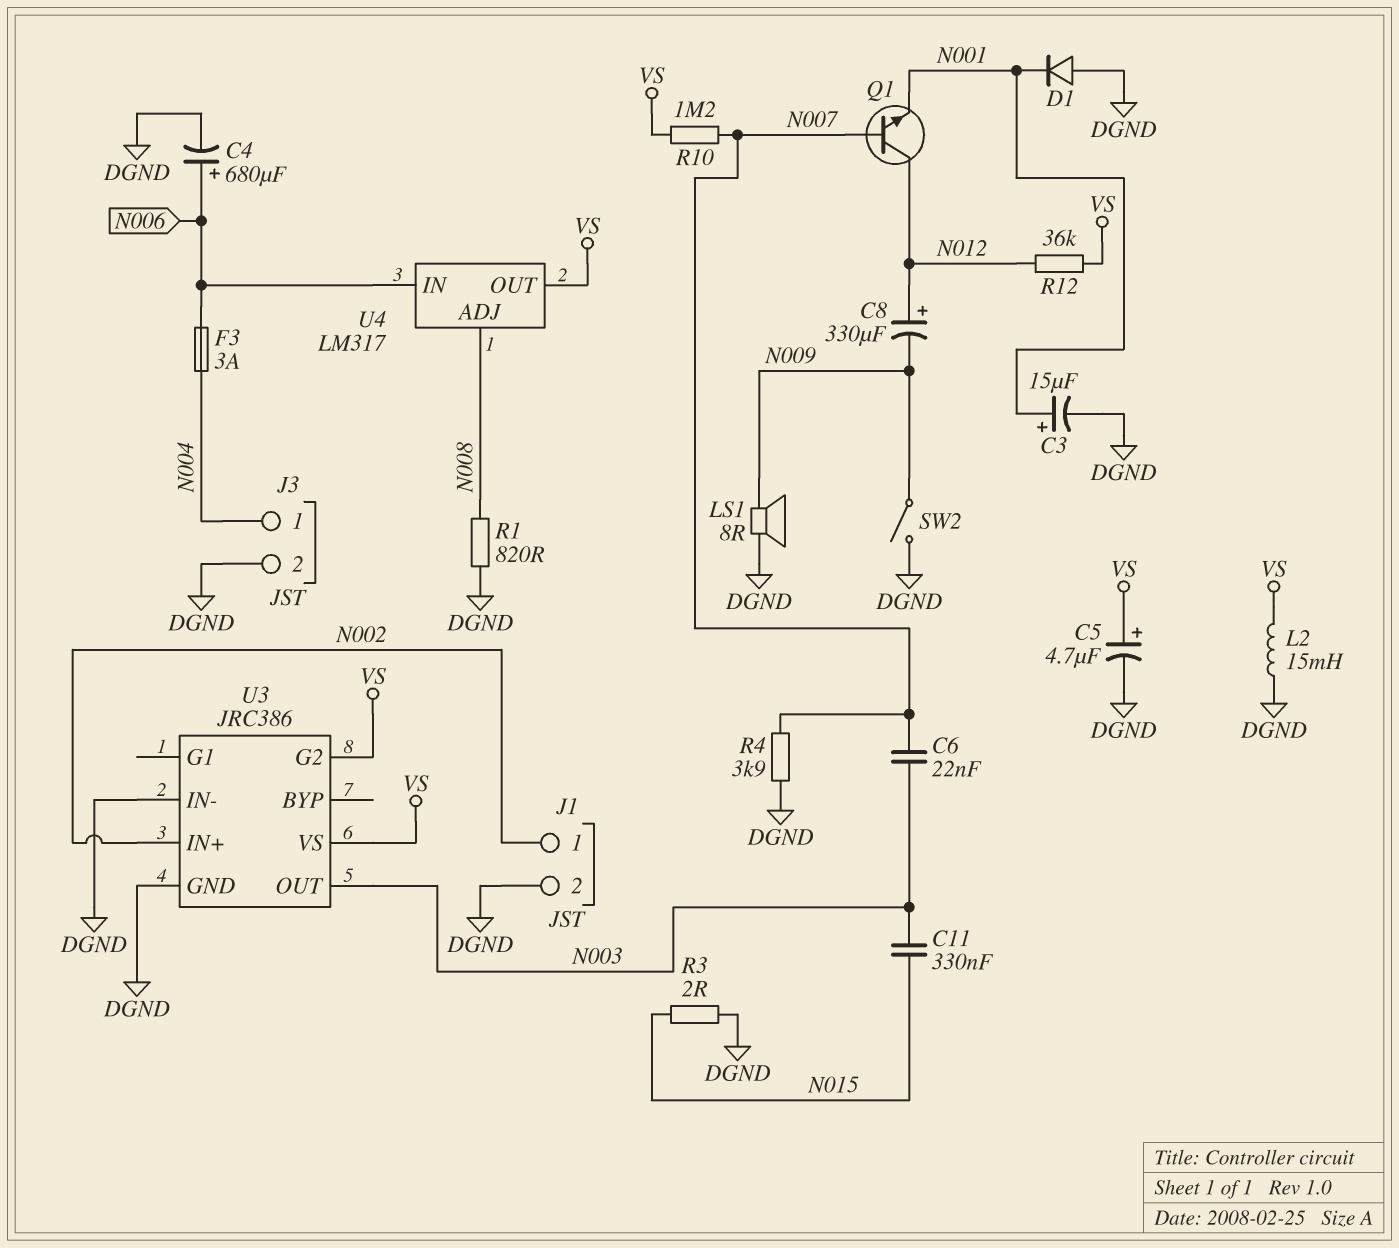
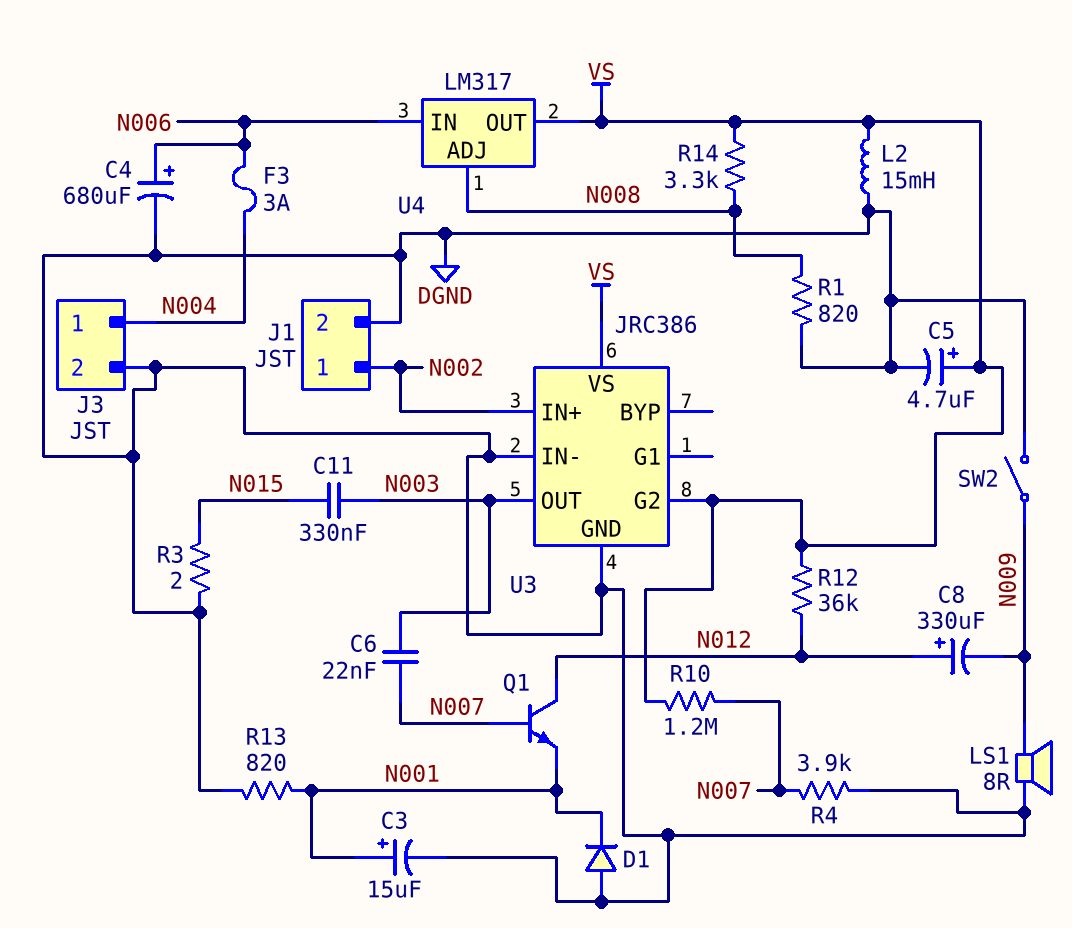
R13: none -> 820 (DGND, N001)
R14: none -> 3.3k (N008, VS)

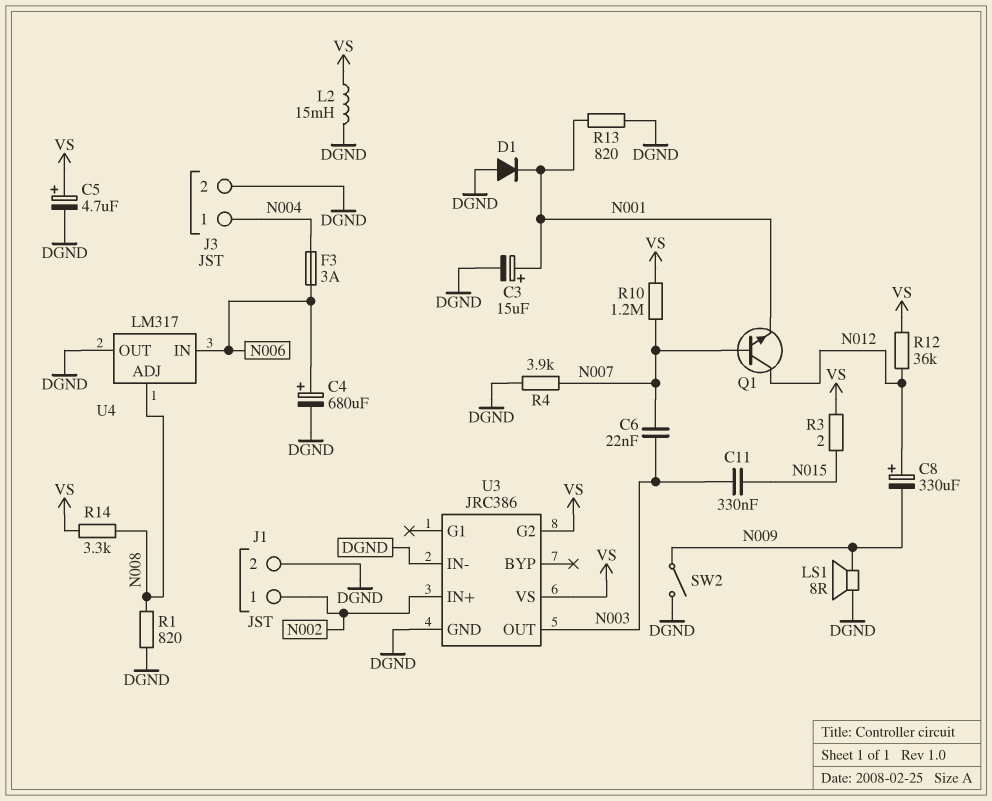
R3: 2 (DGND, N015) -> 2 (N015, VS)
U4 pin OUT: VS -> DGND

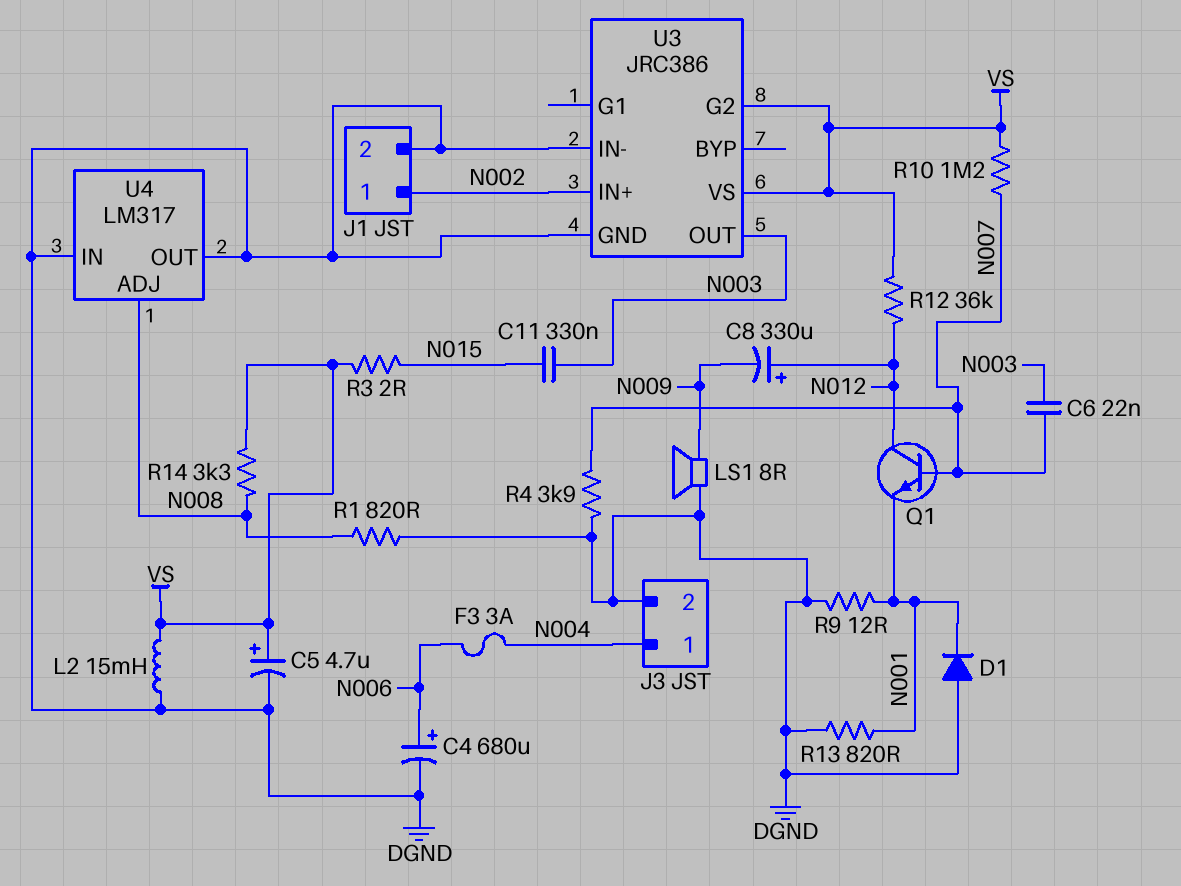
C3: 15uF (plus N001, minus DGND) -> none
R9: none -> 12 (DGND, N001)
SW2: switch (DGND, N009) -> none
U4 pin IN: N006 -> DGND

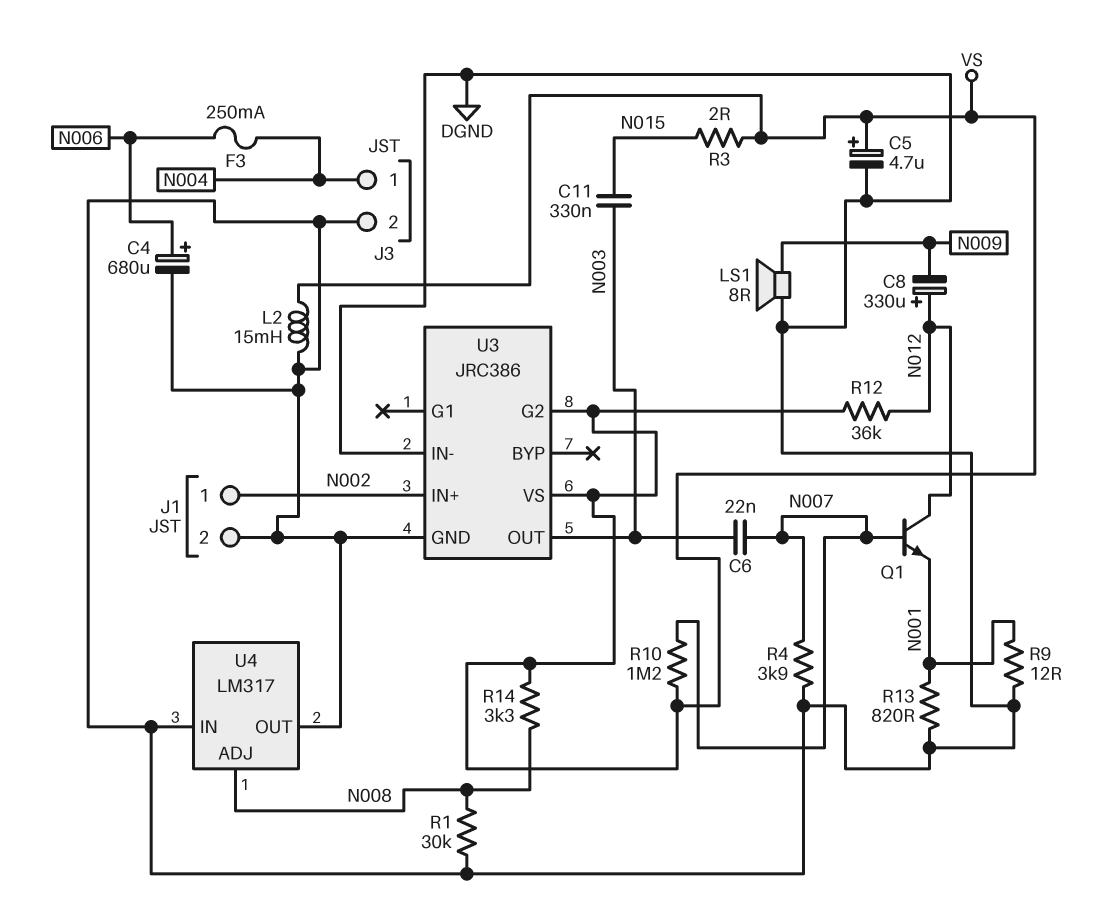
D1: diode (A DGND, K N001) -> none
F3: 3A (N004, N006) -> 250mA (N004, N006)
R1: 820 (DGND, N008) -> 30k (DGND, N008)

